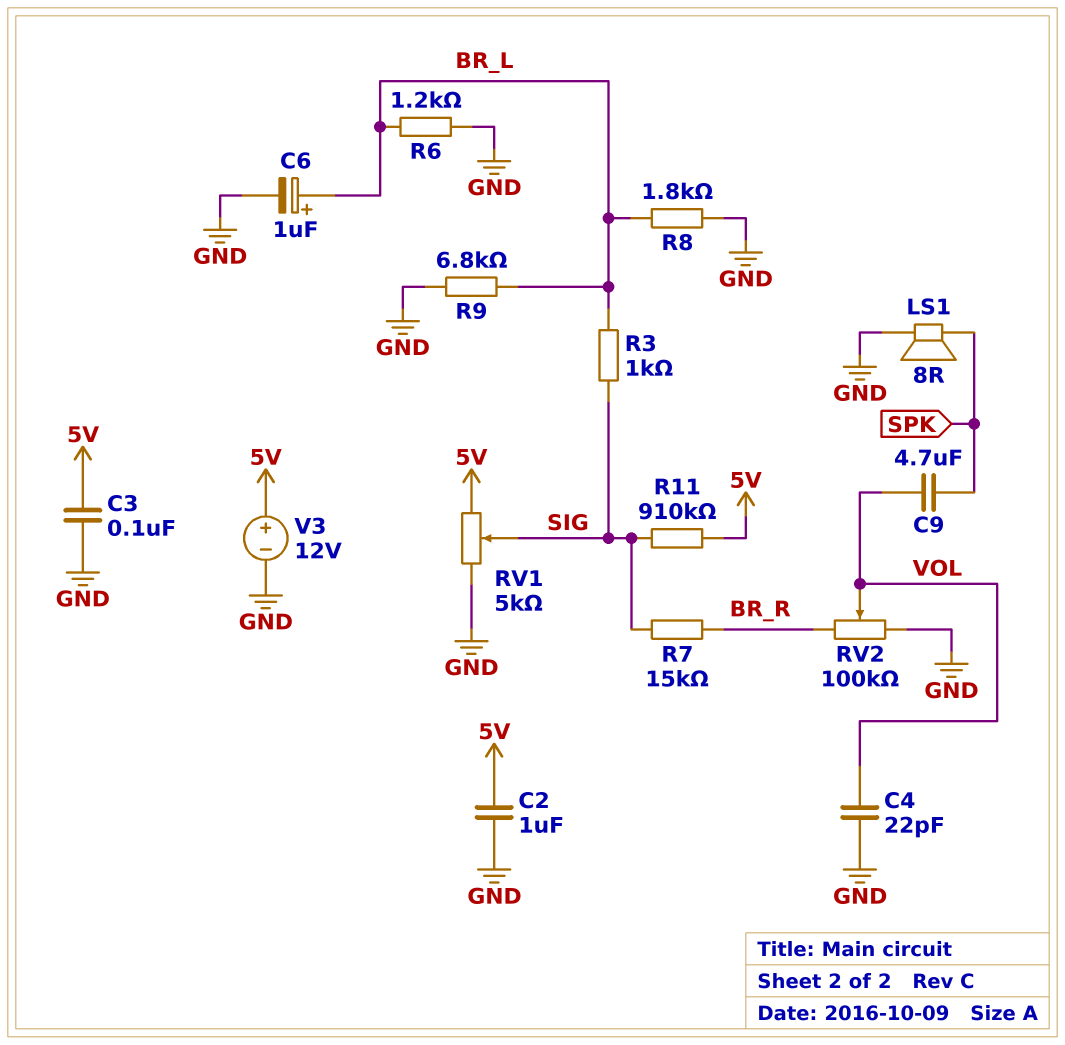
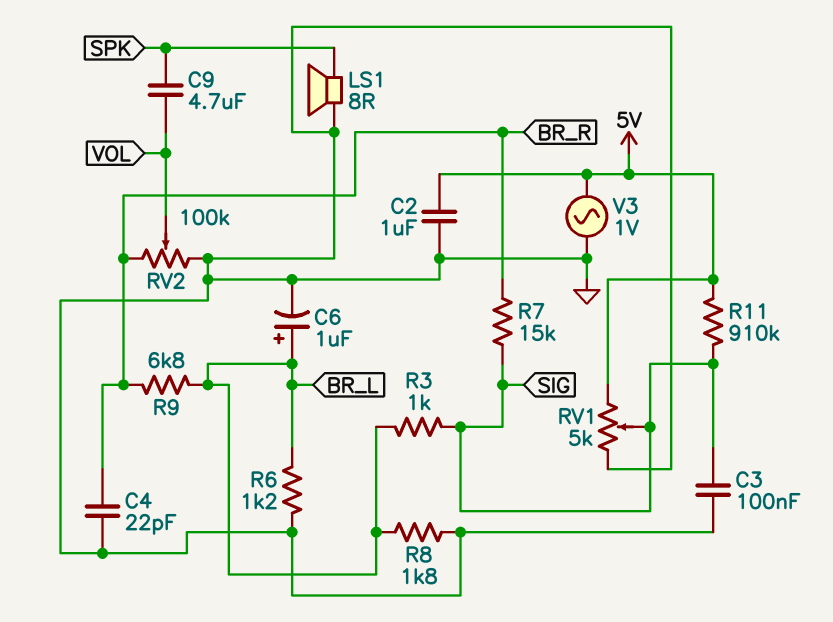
C3: 100nF (5V, GND) -> 100nF (GND, SIG)
C4: 22pF (GND, VOL) -> 22pF (BR_R, GND)
R9: 6.8k (BR_L, GND) -> 6.8k (BR_L, BR_R)
V3: 12V (plus 5V, minus GND) -> AC 1V (5V, GND)

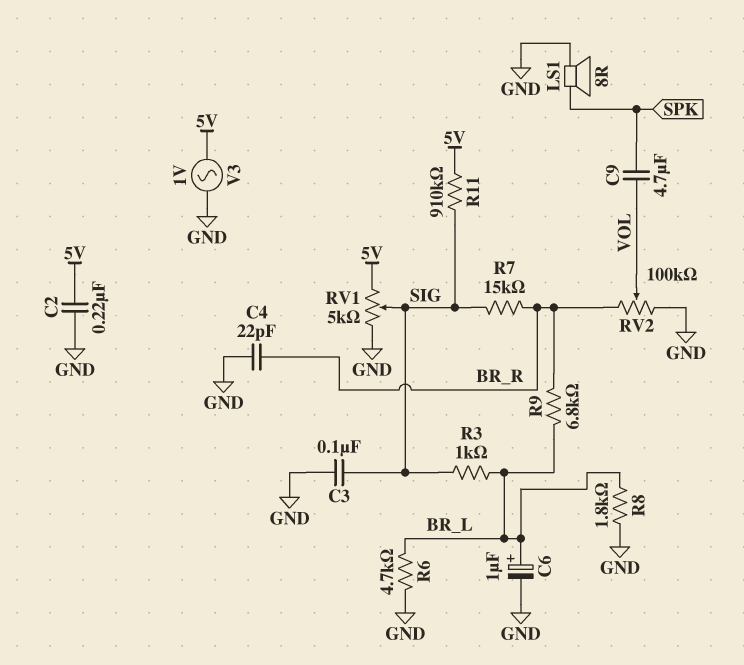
C2: 1uF (5V, GND) -> 220nF (5V, GND)
R6: 1.2k (BR_L, GND) -> 4.7k (BR_L, GND)

